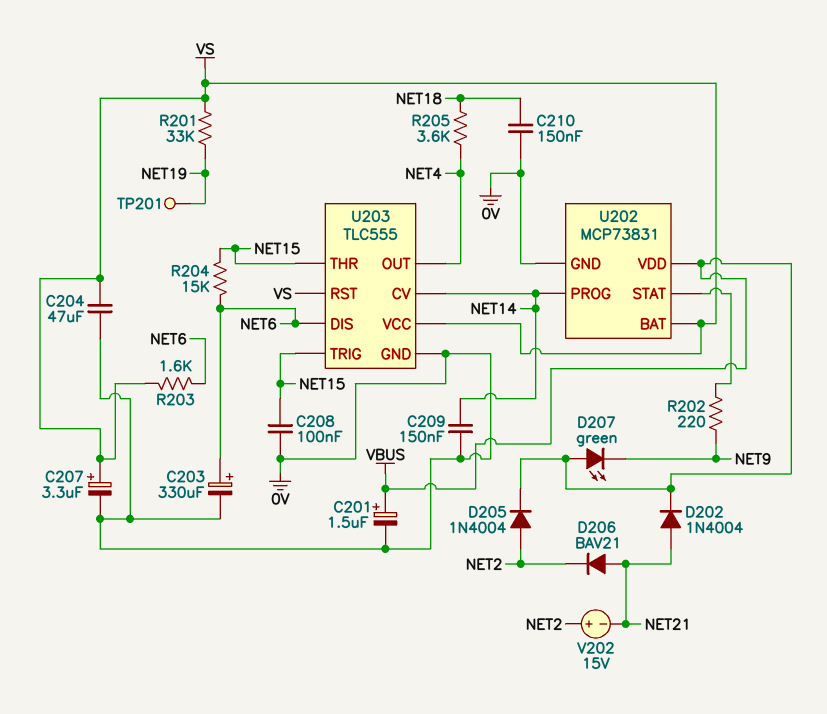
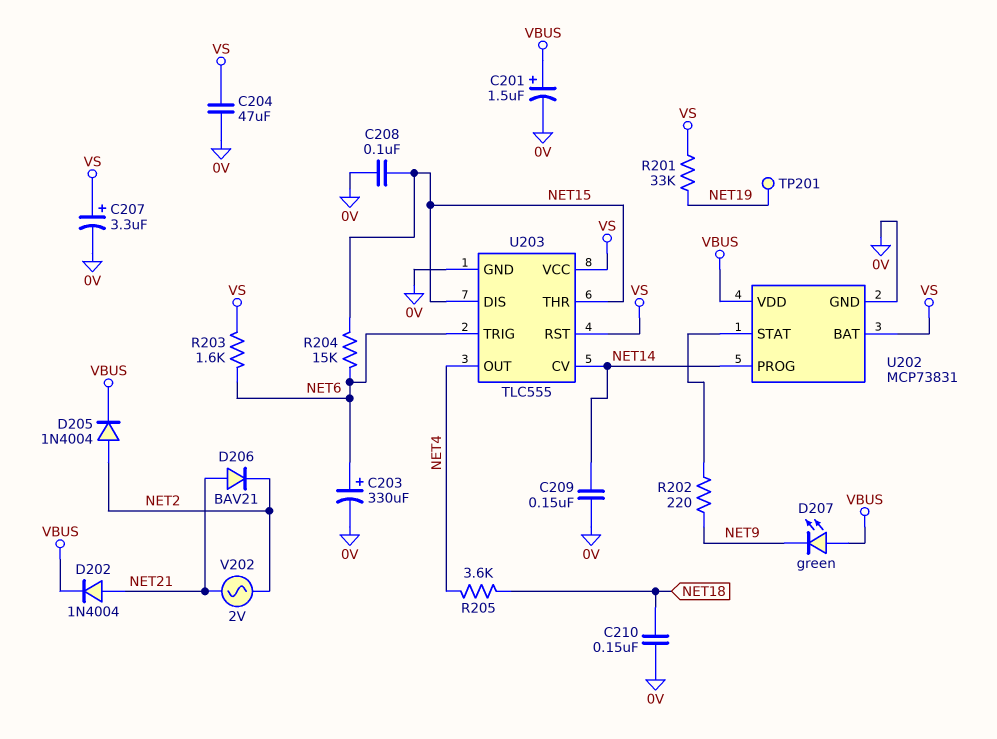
U203 pin DIS: NET6 -> NET15
U203 pin TRIG: NET15 -> NET6
V202: 15V (plus NET2, minus NET21) -> AC 2V (NET2, NET21)

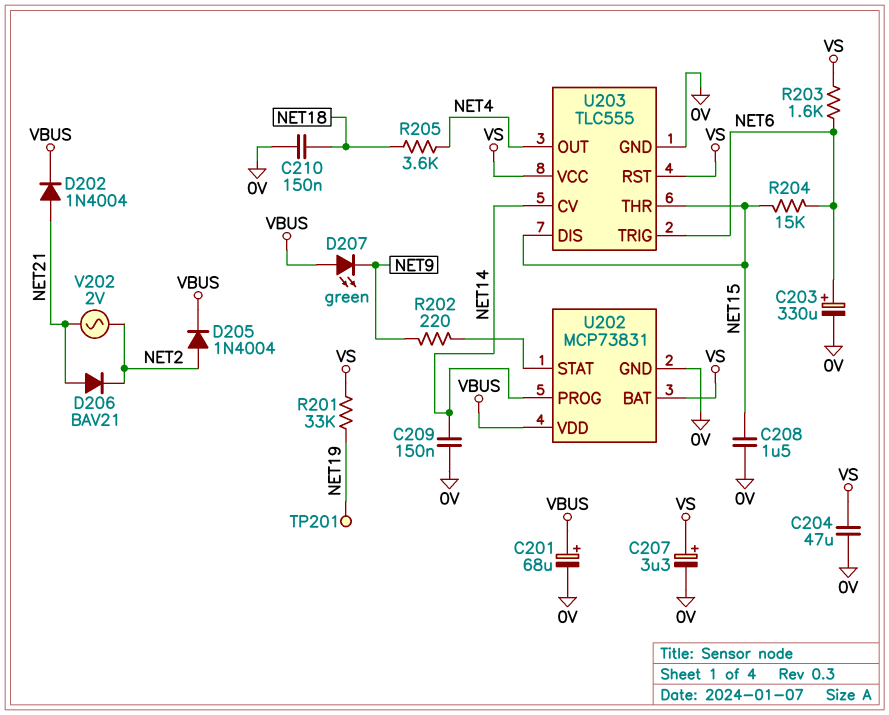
C201: 1.5uF (plus VBUS, minus 0V) -> 68uF (plus VBUS, minus 0V)
C208: 100nF (0V, NET15) -> 1.5uF (0V, NET15)

